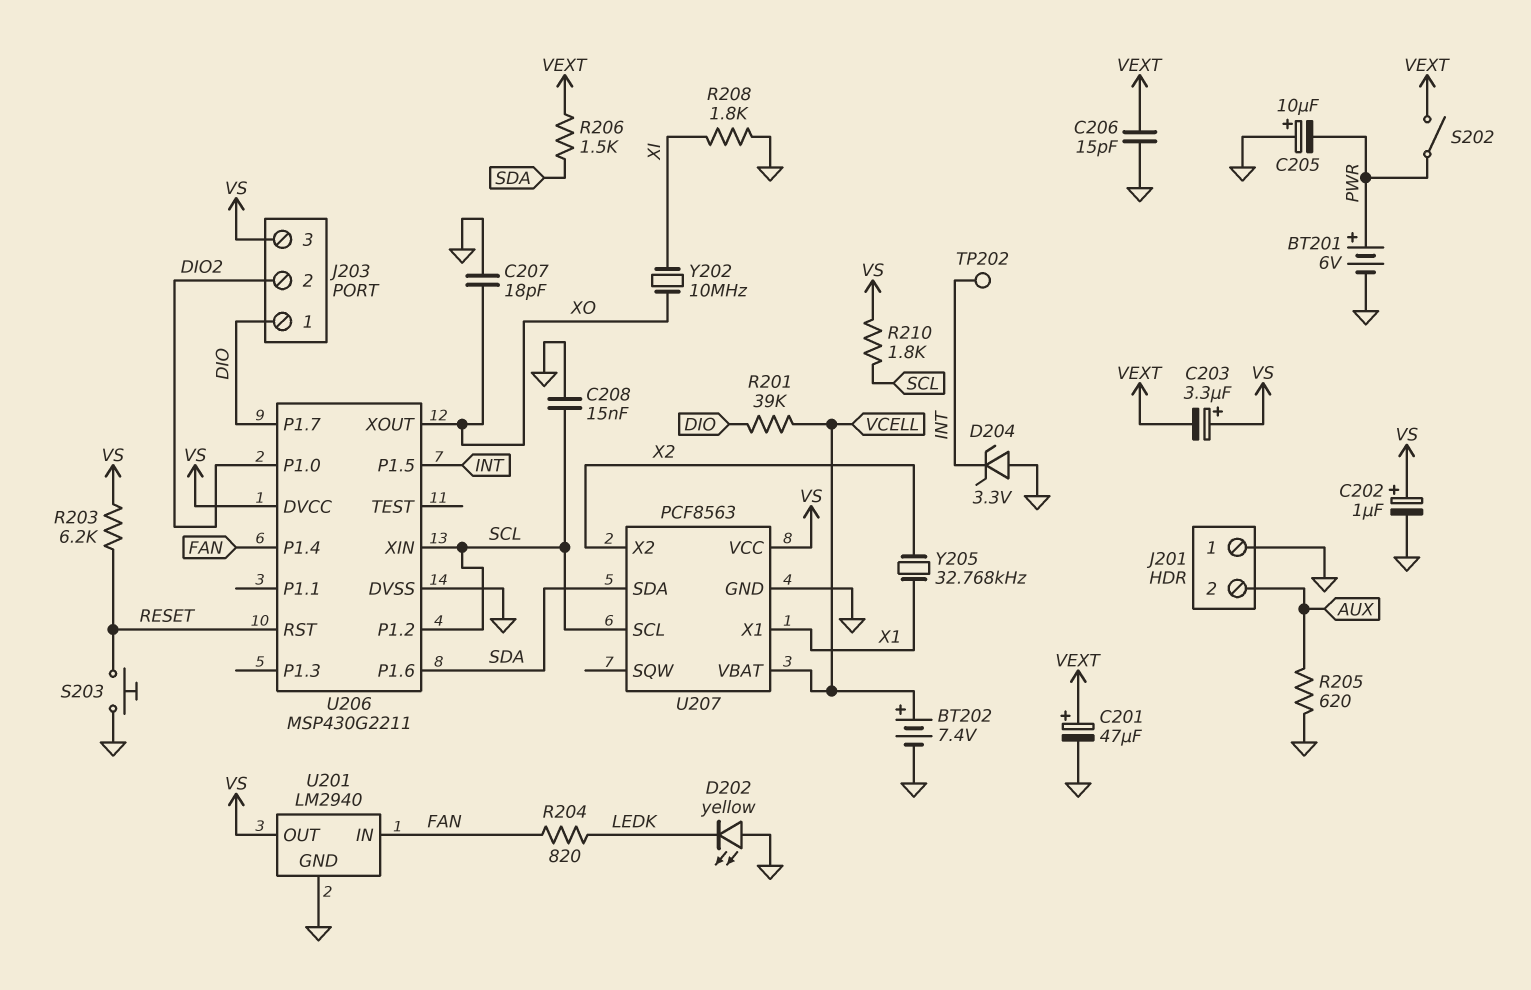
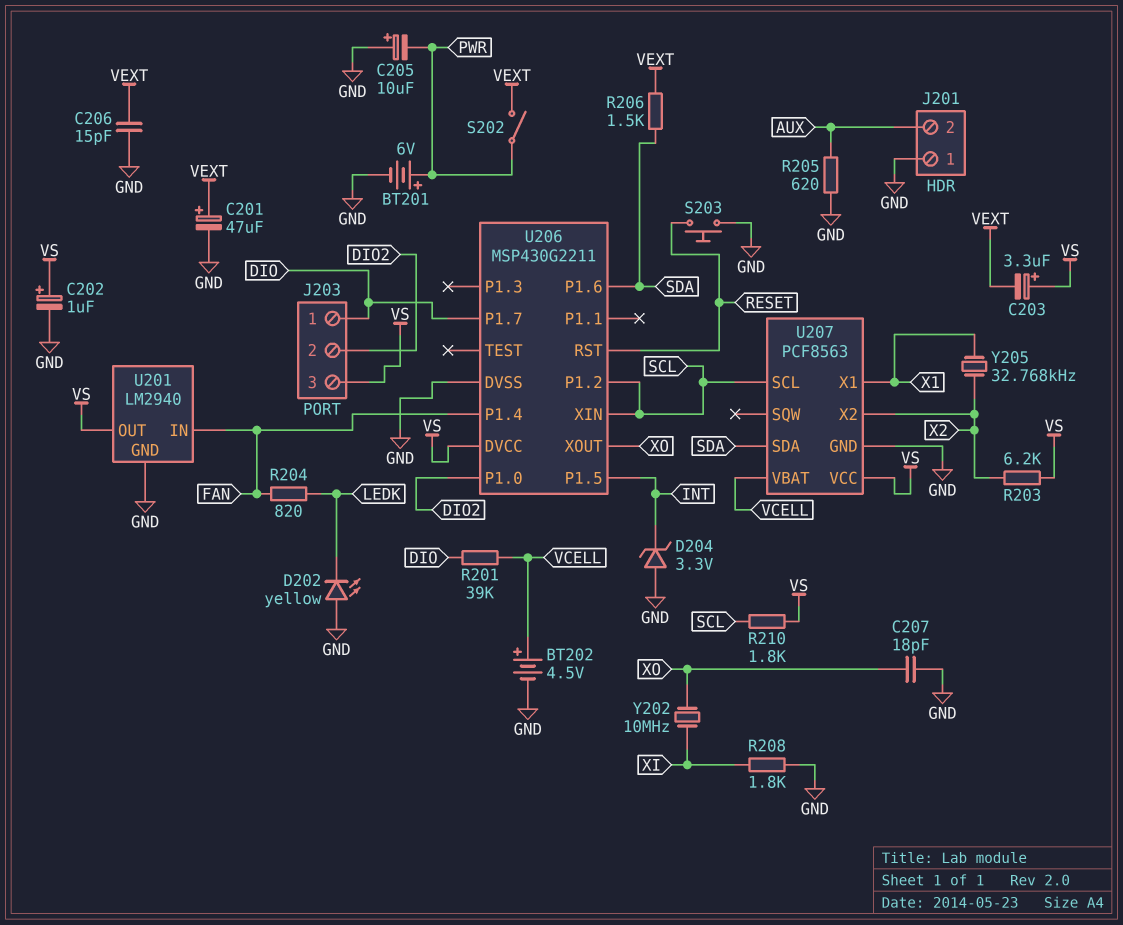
BT202: 7.4V (plus VCELL, minus GND) -> 4.5V (plus VCELL, minus GND)
C208: 15nF (GND, SCL) -> none
R203: 6.2k (RESET, VS) -> 6.2k (VS, X2)
TP202: test point (INT) -> none

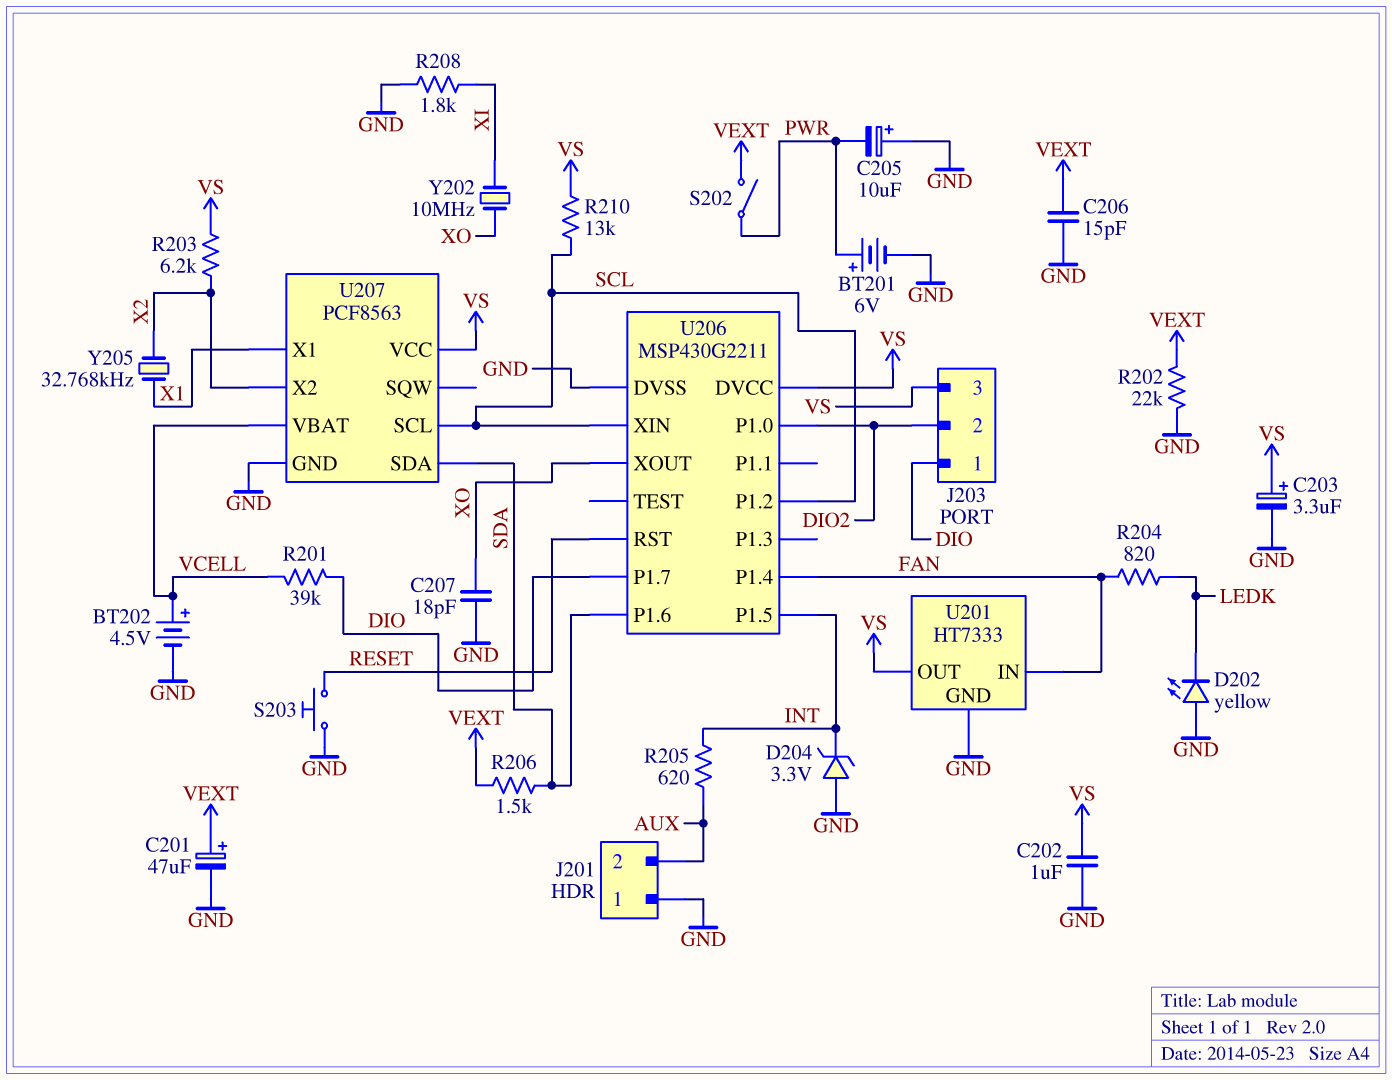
C202: 1uF (plus VS, minus GND) -> 1uF (GND, VS)
C203: 3.3uF (plus VS, minus VEXT) -> 3.3uF (plus VS, minus GND)
R202: none -> 22k (GND, VEXT)
R205: 620 (AUX, GND) -> 620 (AUX, INT)
R210: 1.8k (SCL, VS) -> 13k (SCL, VS)
U201: LM2940 -> HT7333

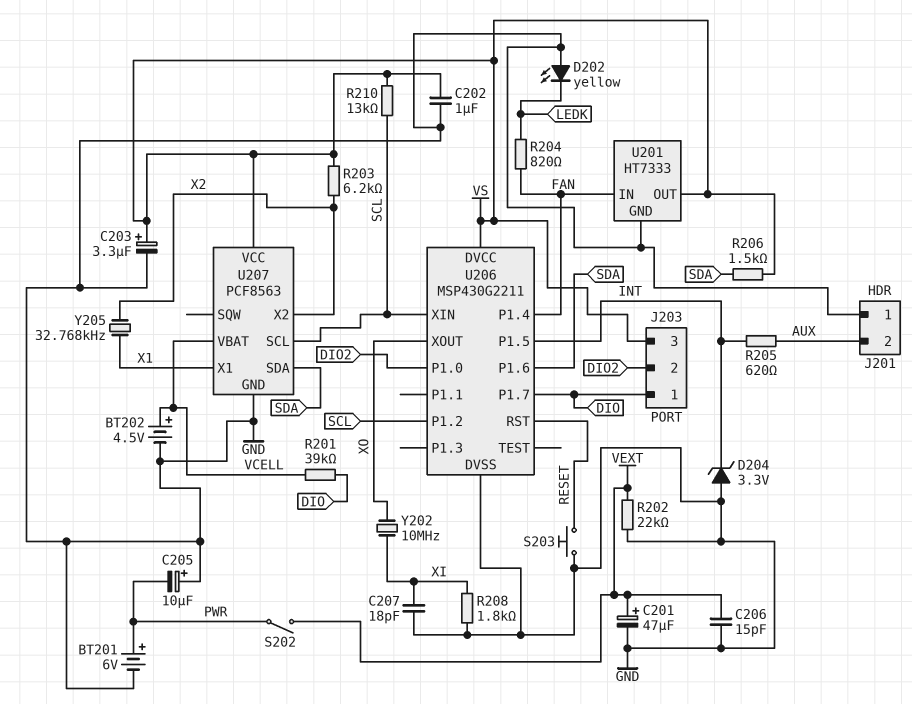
C207: 18pF (GND, XO) -> 18pF (GND, XI)
R206: 1.5k (SDA, VEXT) -> 1.5k (SDA, VS)

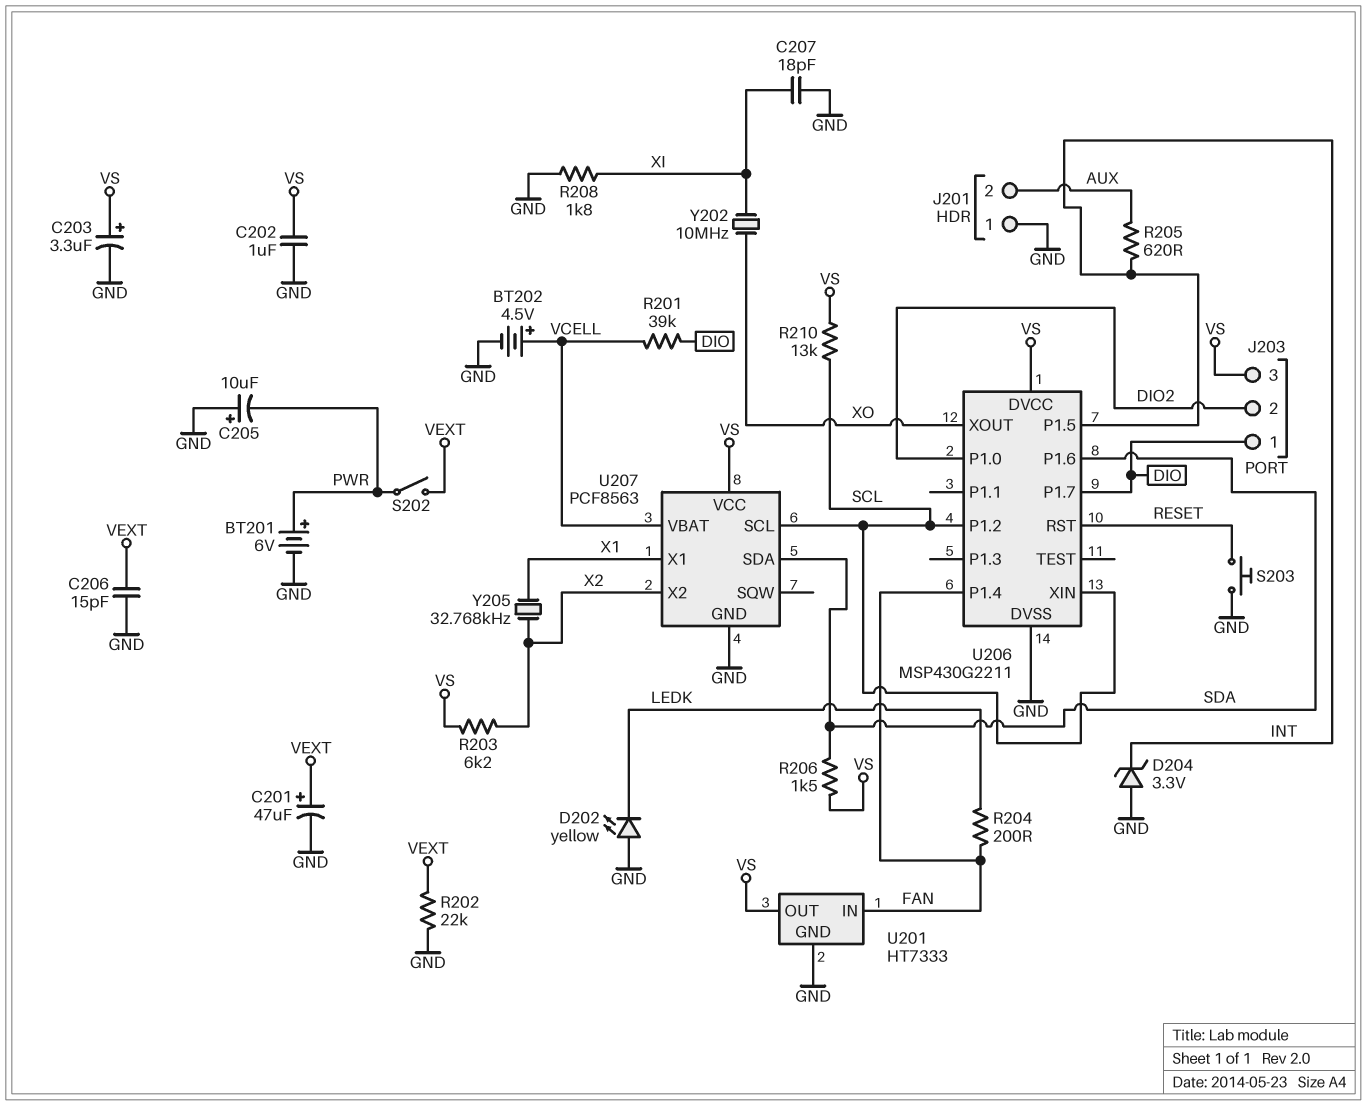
R204: 820 (FAN, LEDK) -> 200 (FAN, LEDK)

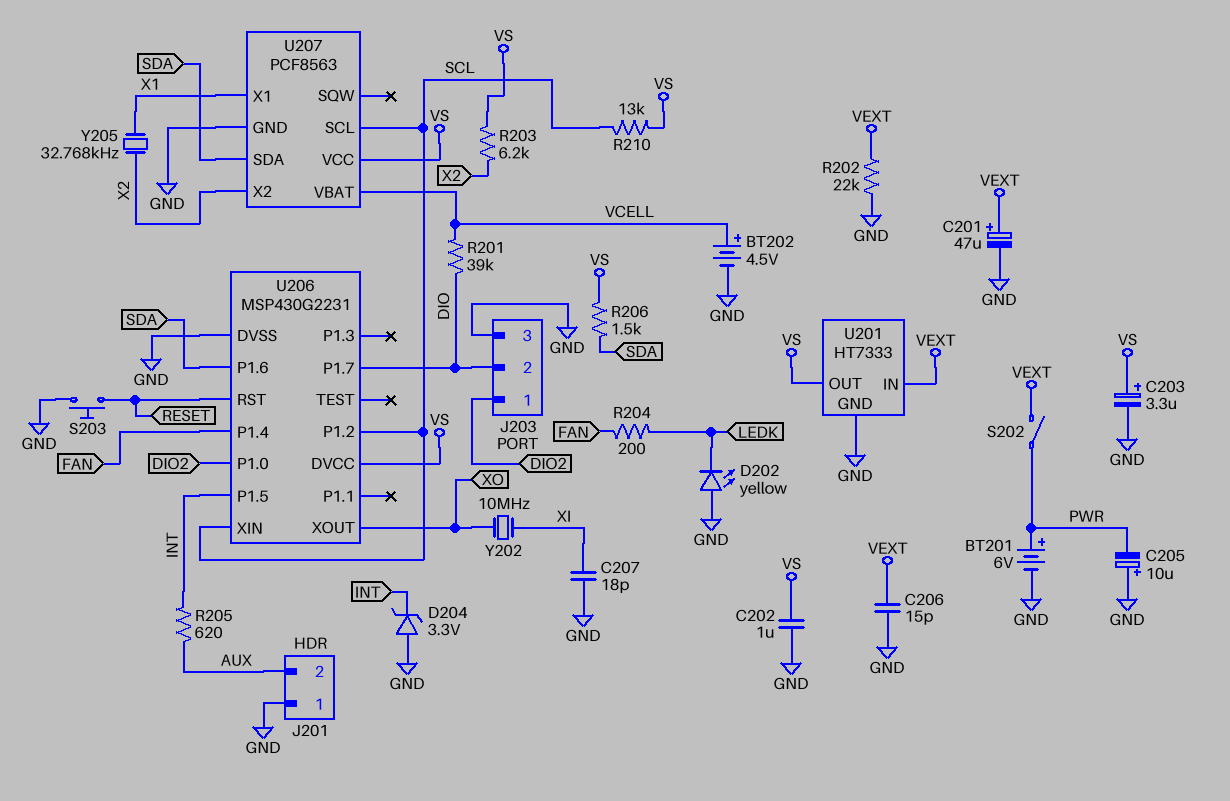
J203 pin 1: DIO -> DIO2
J203 pin 2: DIO2 -> DIO
J203 pin 3: VS -> GND
R208: 1.8k (GND, XI) -> none
U201 pin IN: FAN -> VEXT
U206: MSP430G2211 -> MSP430G2231

